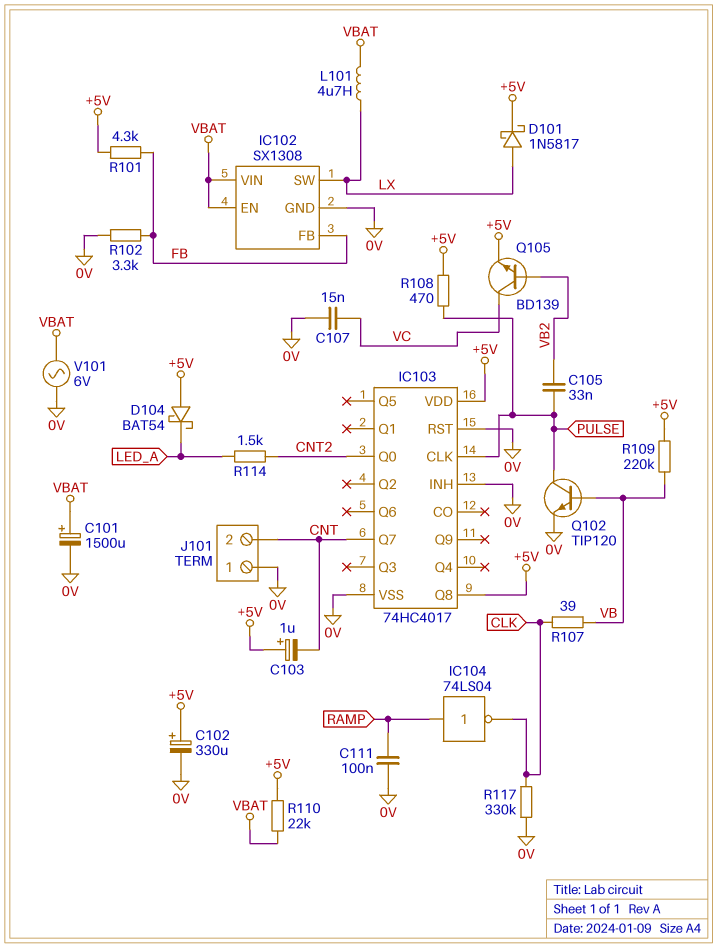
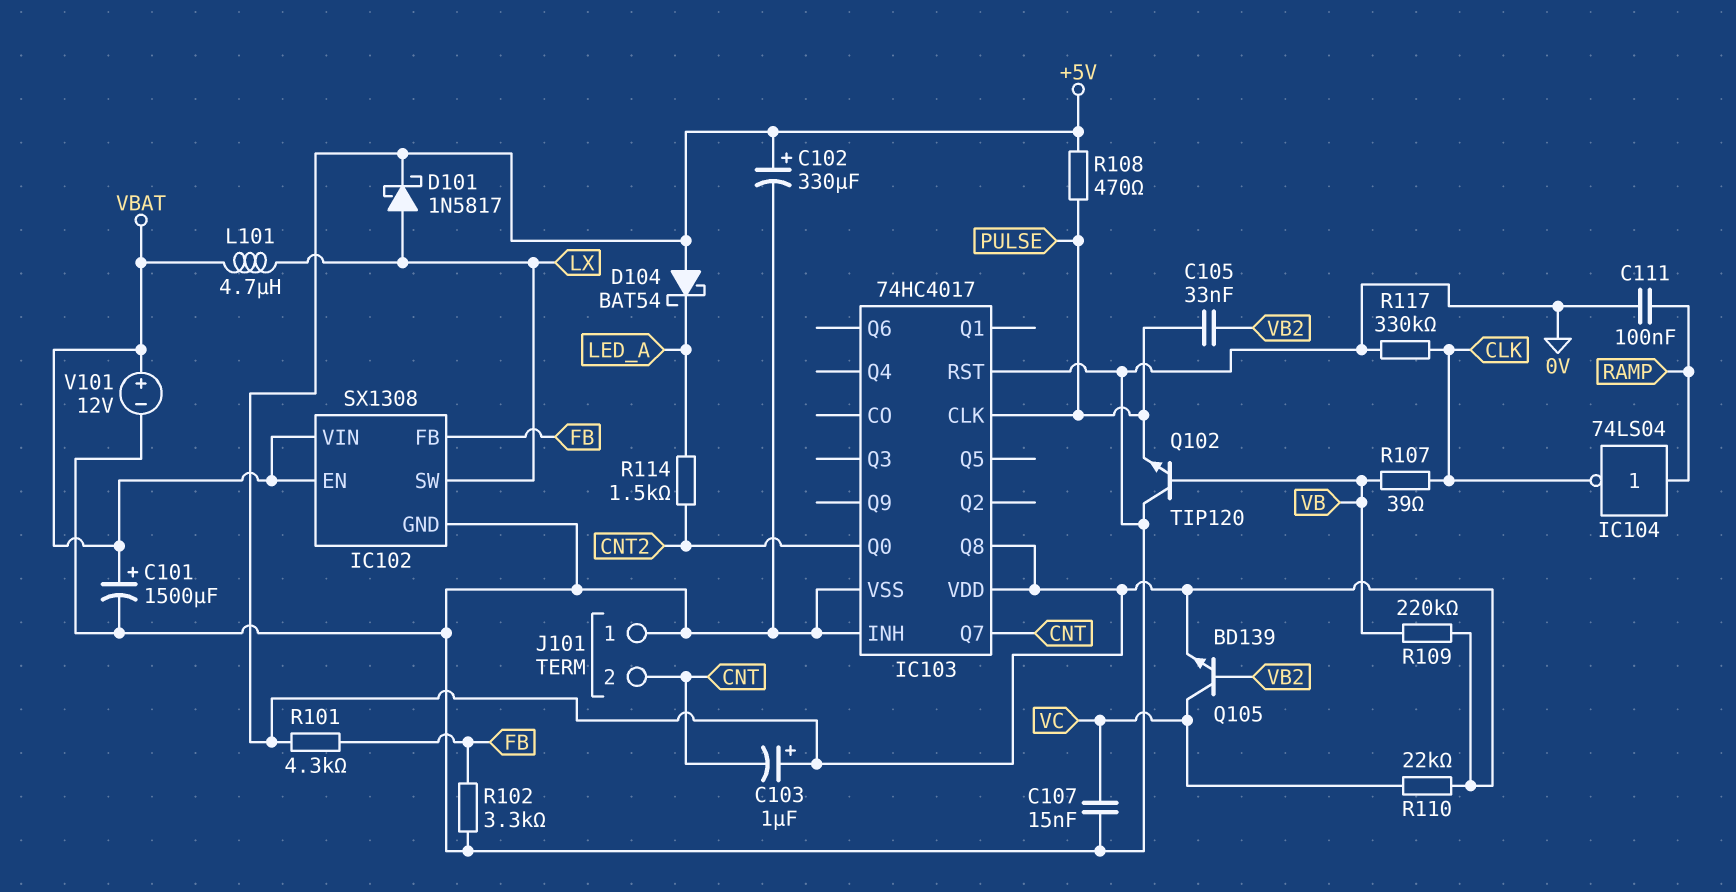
Q102: NPN TIP120 (B VB, C PULSE, E 0V) -> NPN TIP120 (B VB, C 0V, E PULSE)
R110: 22k (+5V, VBAT) -> 22k (+5V, VC)
V101: AC 6V (0V, VBAT) -> 12V (plus VBAT, minus 0V)

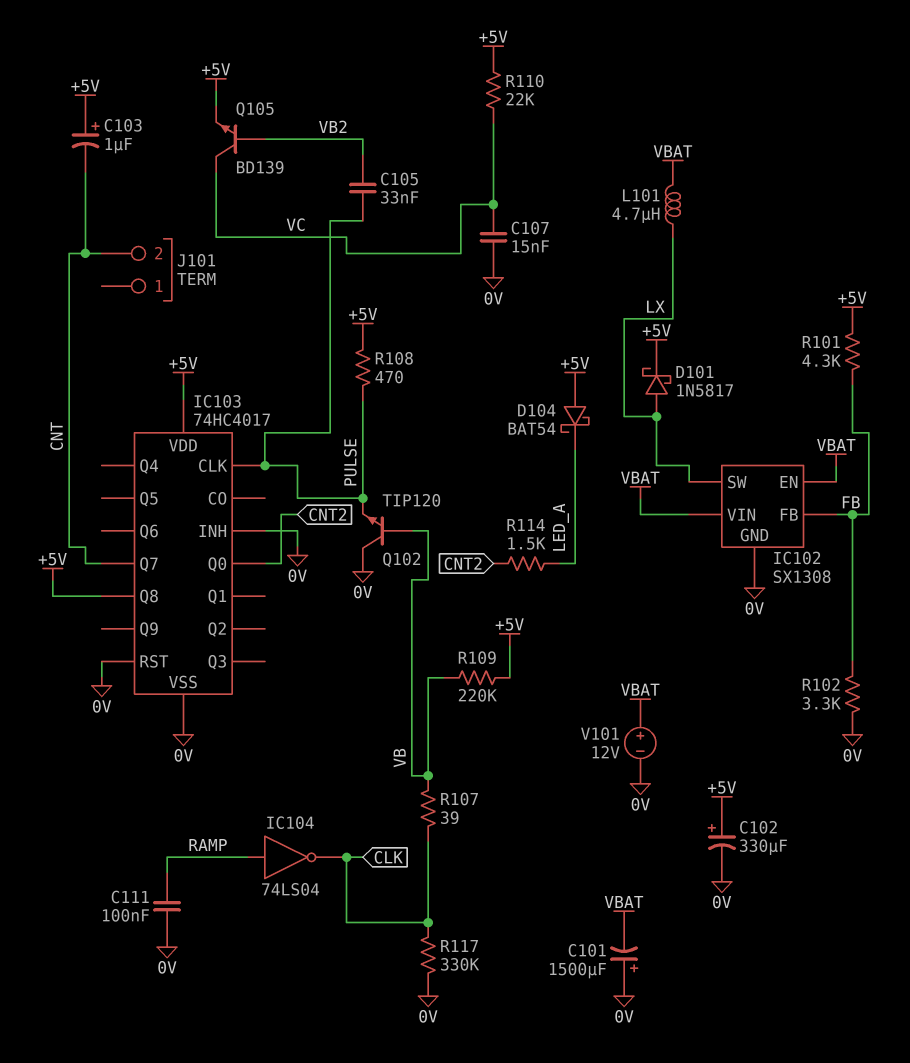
C101: 1500uF (plus VBAT, minus 0V) -> 1500uF (plus 0V, minus VBAT)
J101 pin 1: 0V -> none

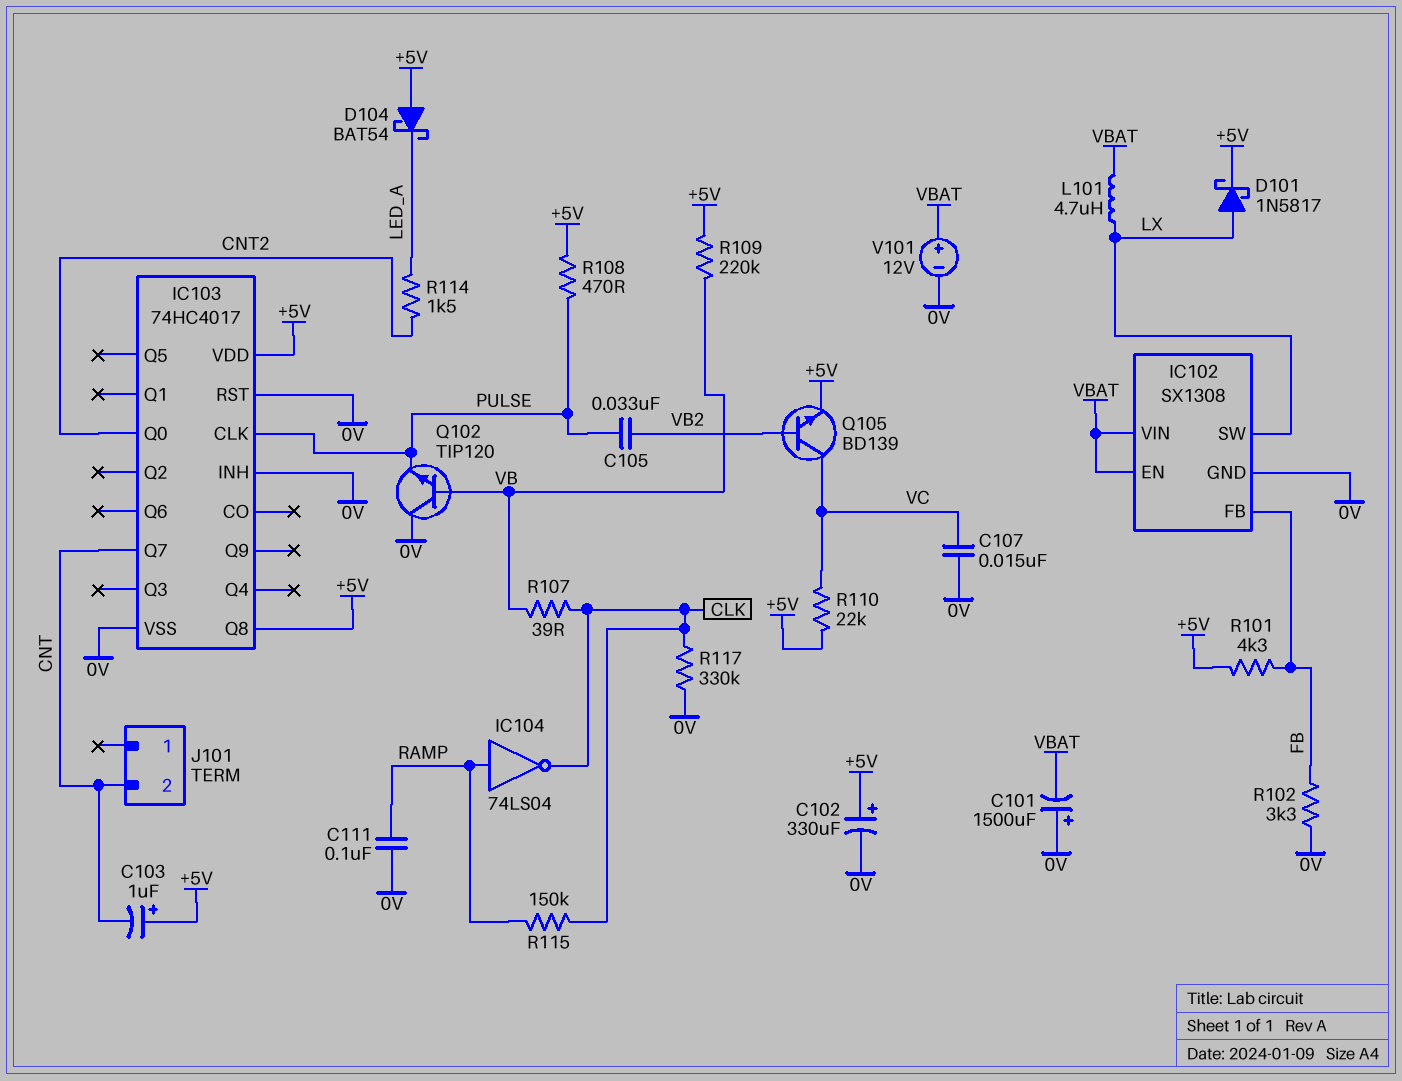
R115: none -> 150k (CLK, RAMP)

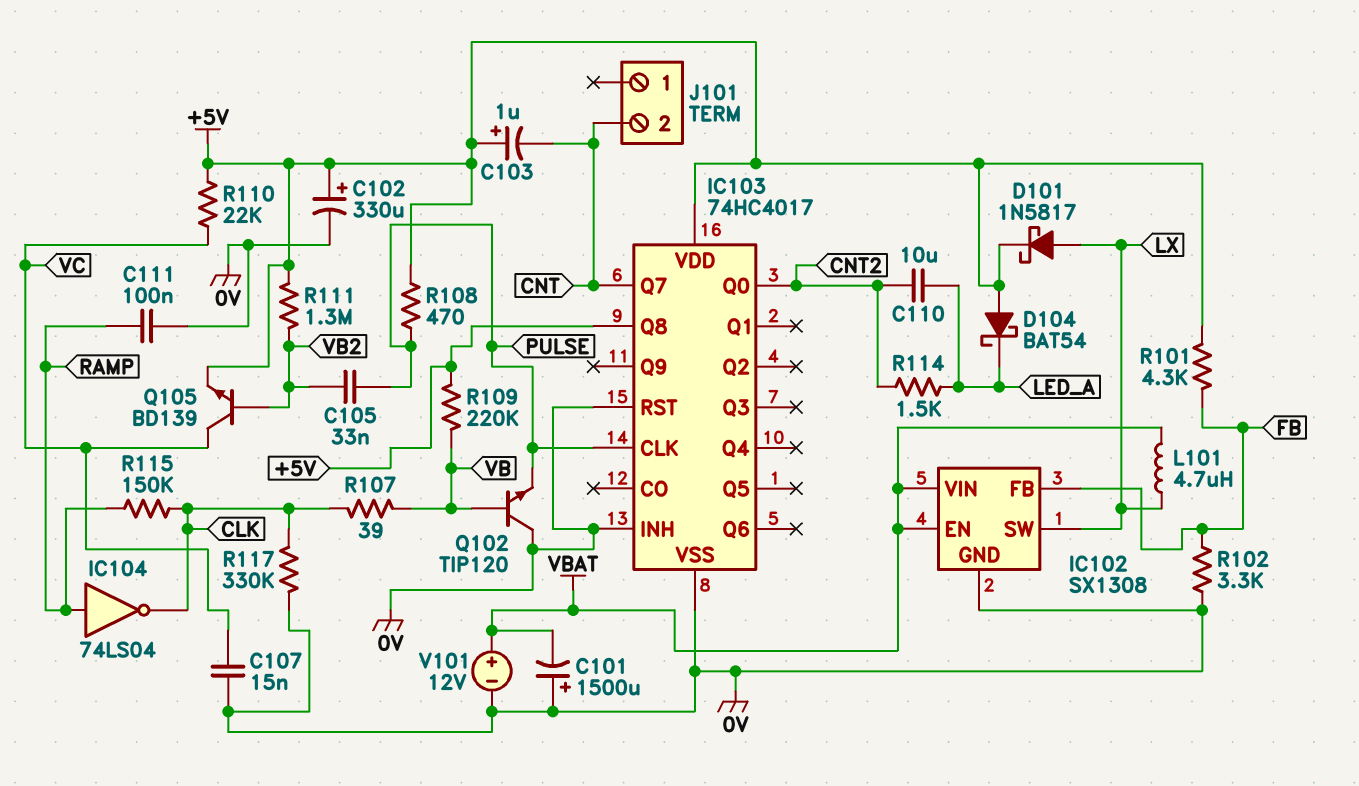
C110: none -> 10uF (CNT2, LED_A)
R111: none -> 1.3M (+5V, VB2)

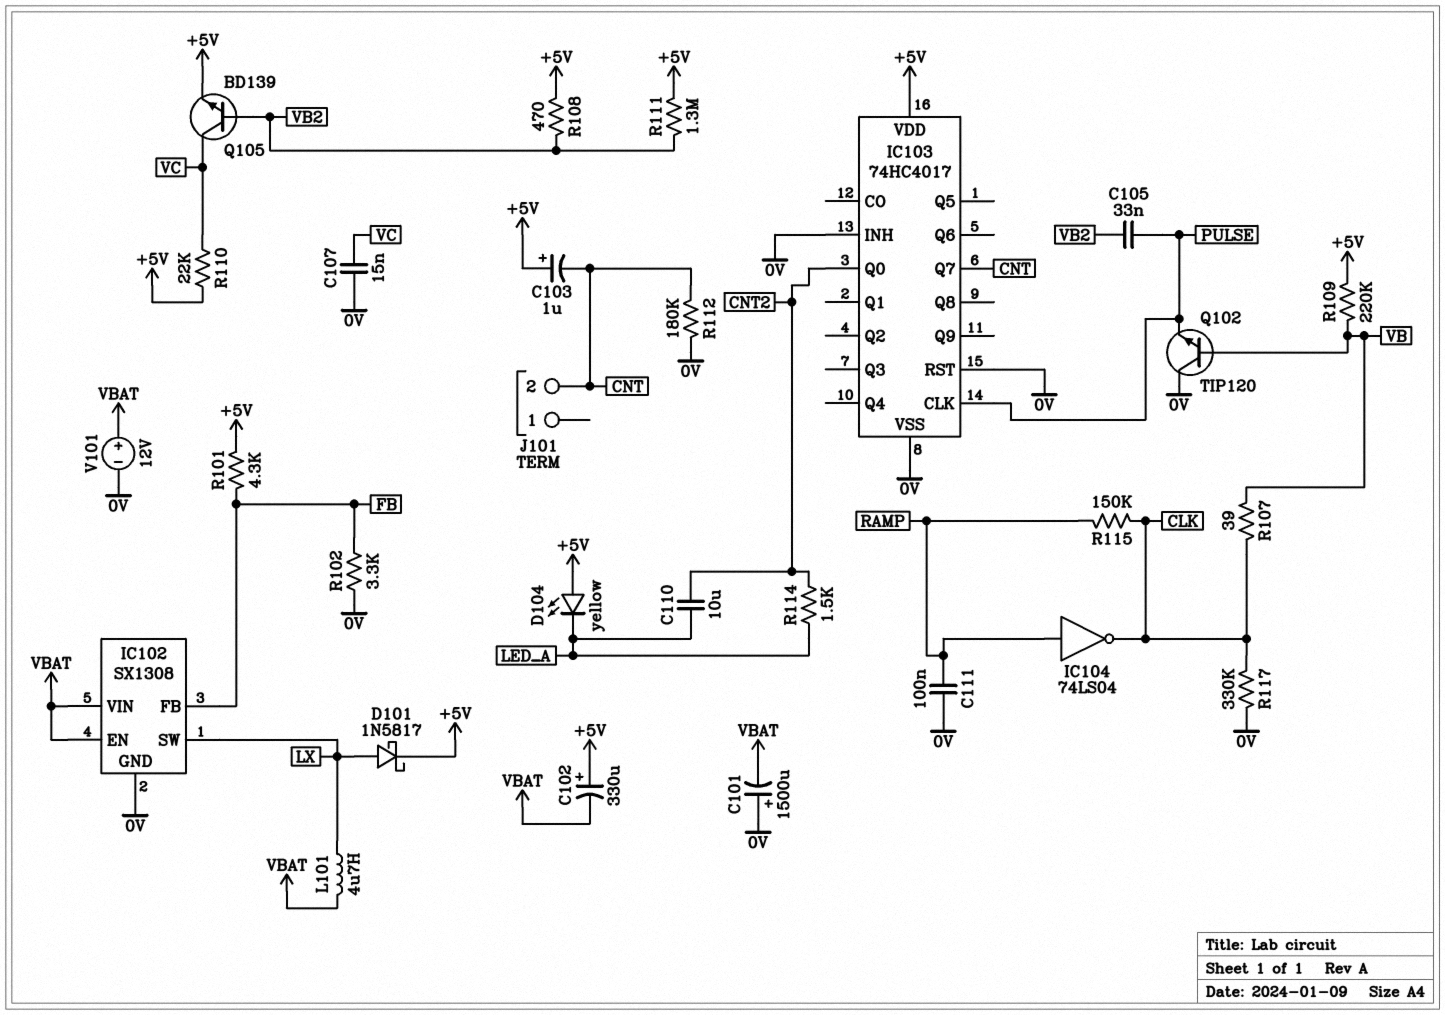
C102: 330uF (plus +5V, minus 0V) -> 330uF (plus +5V, minus VBAT)
D104: schottky BAT54 (A +5V, K LED_A) -> LED yellow (A +5V, K LED_A)
IC103 pin Q8: +5V -> none
R108: 470 (+5V, PULSE) -> 470 (+5V, VB2)
R112: none -> 180k (0V, CNT)

